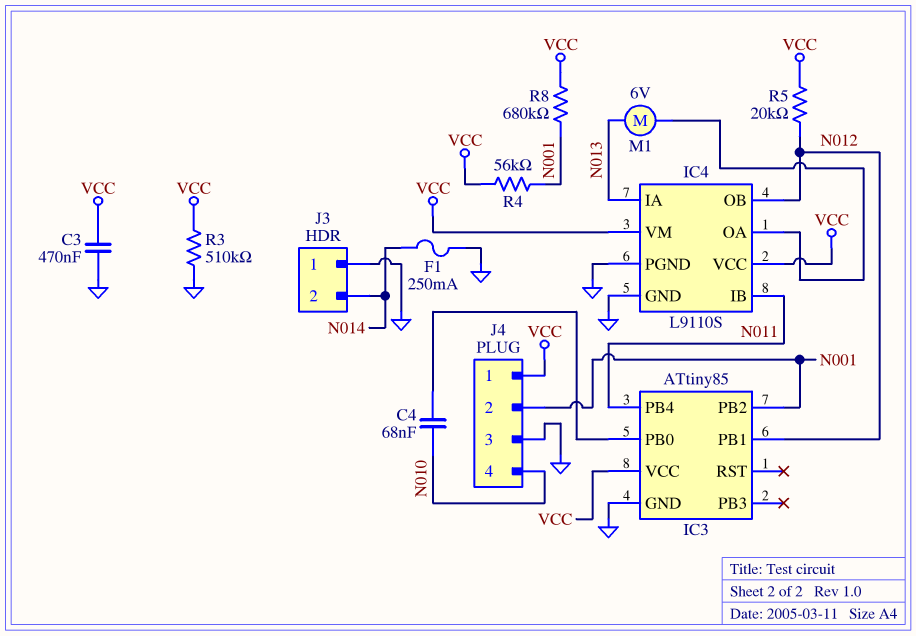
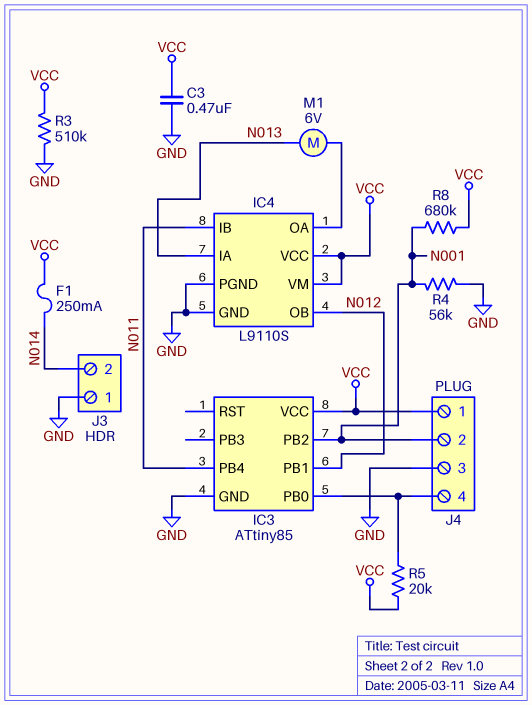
C4: 68nF (IC3/PB0, N010) -> none
F1: 250mA (GND, N014) -> 250mA (N014, VCC)
J4 pin 4: N010 -> IC3/PB0
R4: 56k (N001, VCC) -> 56k (GND, N001)
R5: 20k (N012, VCC) -> 20k (IC3/PB0, VCC)

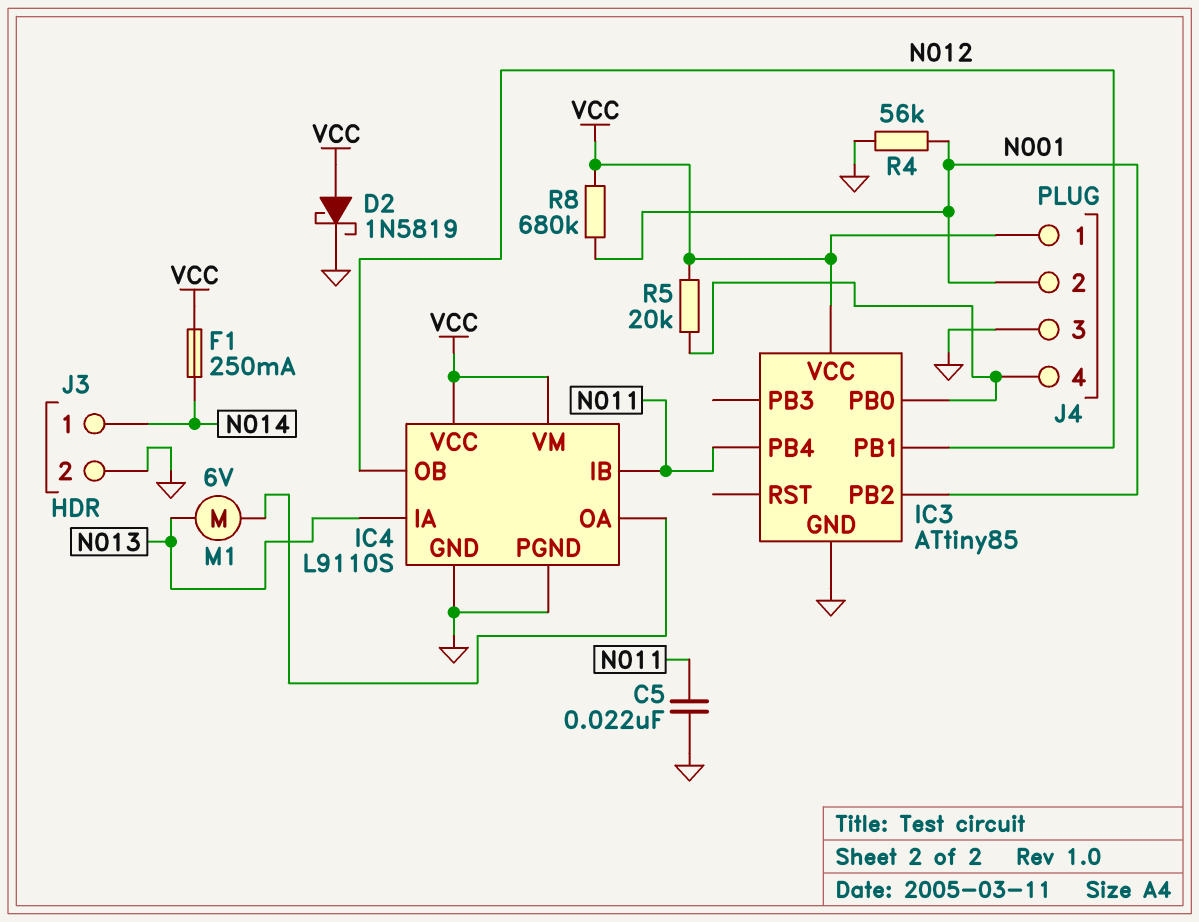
C3: 470nF (GND, VCC) -> none
C5: none -> 22nF (GND, N011)
D2: none -> schottky 1N5819 (A VCC, K GND)
J3 pin 1: GND -> N014
J3 pin 2: N014 -> GND
R3: 510k (GND, VCC) -> none

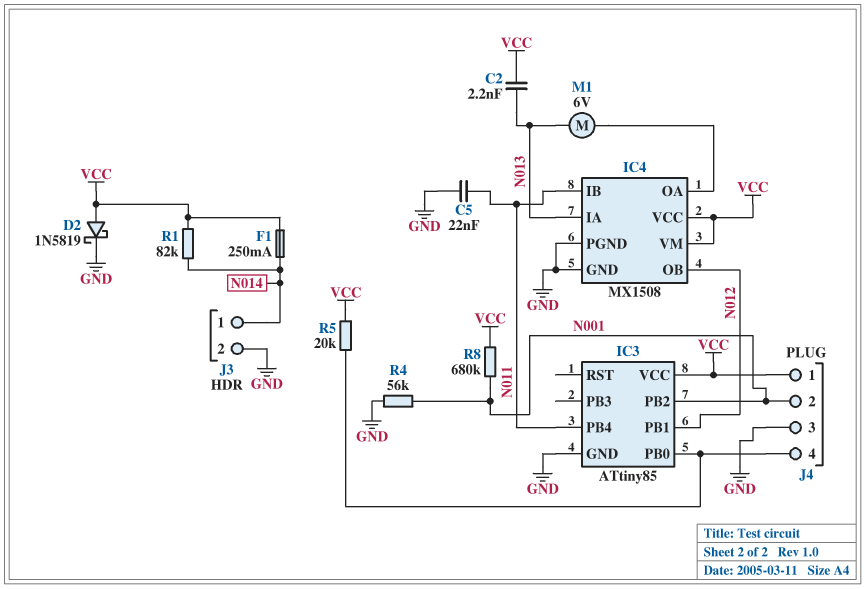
C2: none -> 2.2nF (N013, VCC)
IC4: L9110S -> MX1508
R1: none -> 82k (N014, VCC)

